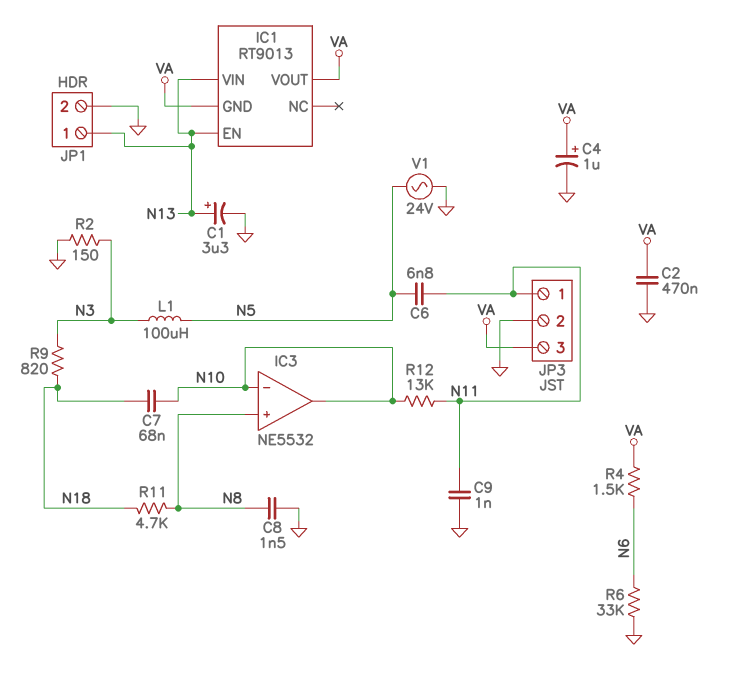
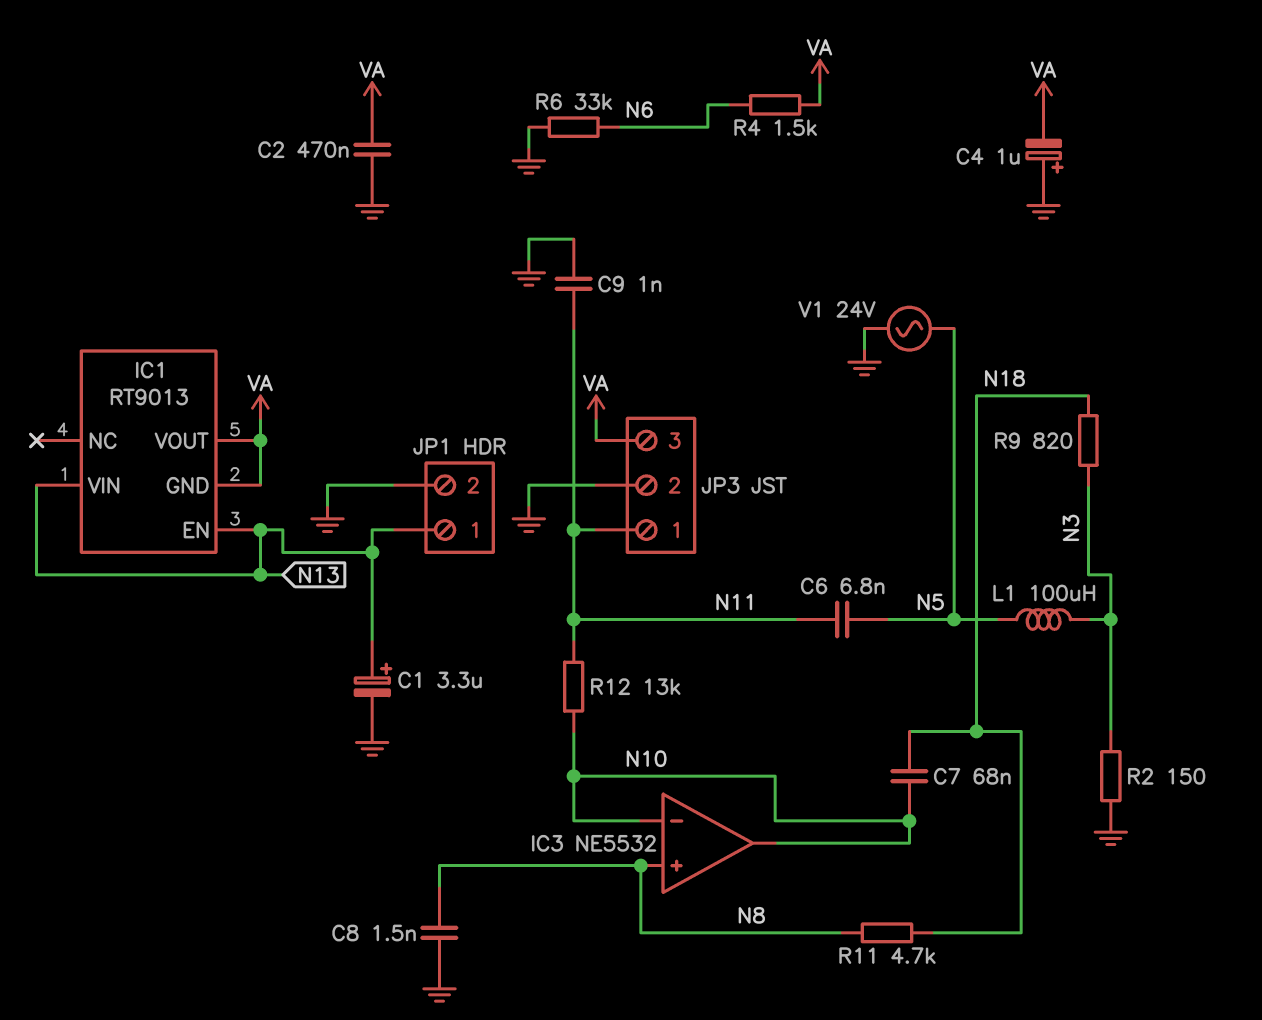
C4: 1uF (plus VA, minus GND) -> 1uF (plus GND, minus VA)

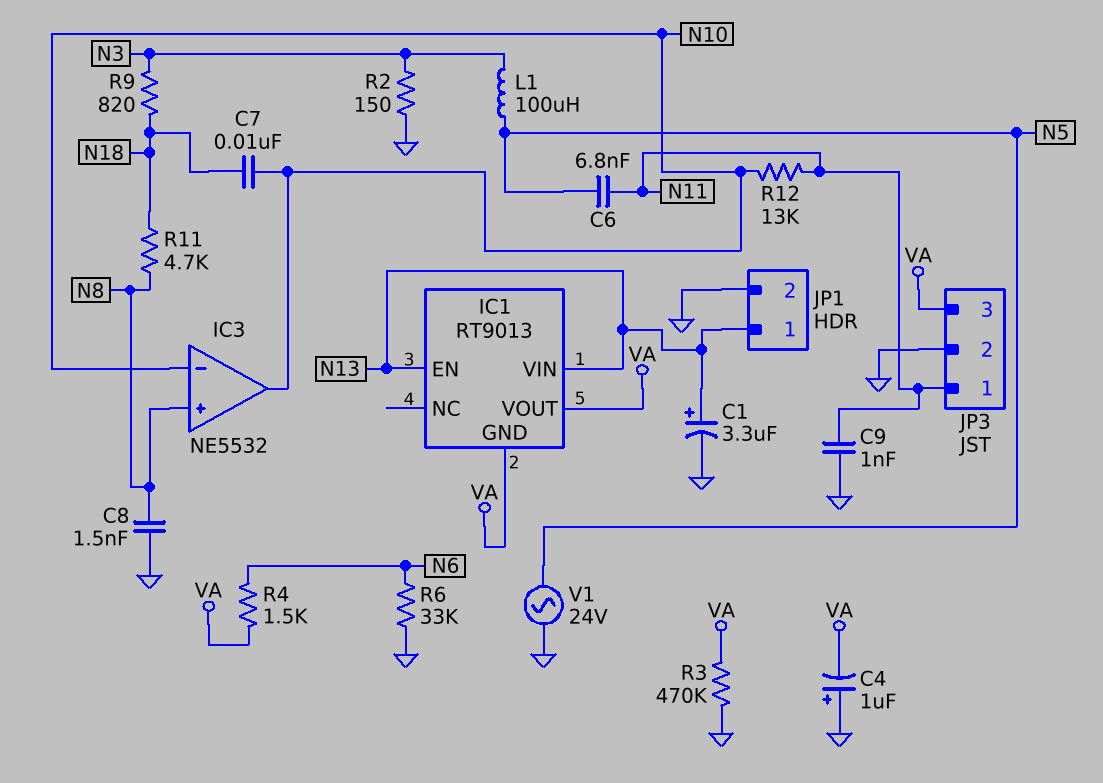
C2: 470nF (GND, VA) -> none
C7: 68nF (N10, N18) -> 10nF (N10, N18)
R3: none -> 470k (GND, VA)

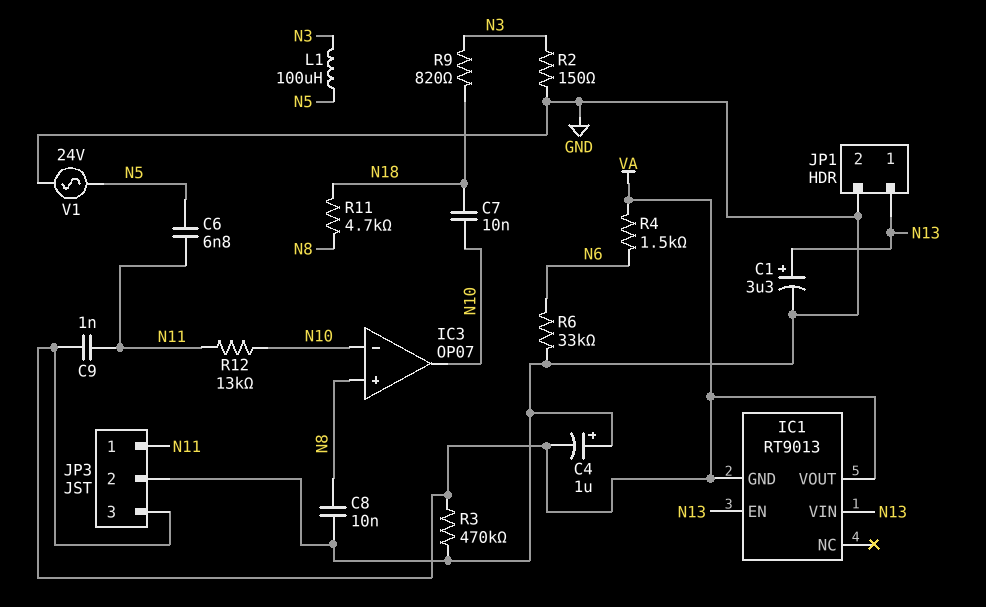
C8: 1.5nF (GND, N8) -> 10nF (GND, N8)
C9: 1nF (GND, N11) -> 1nF (N11, VA)
IC3: NE5532 -> OP07

